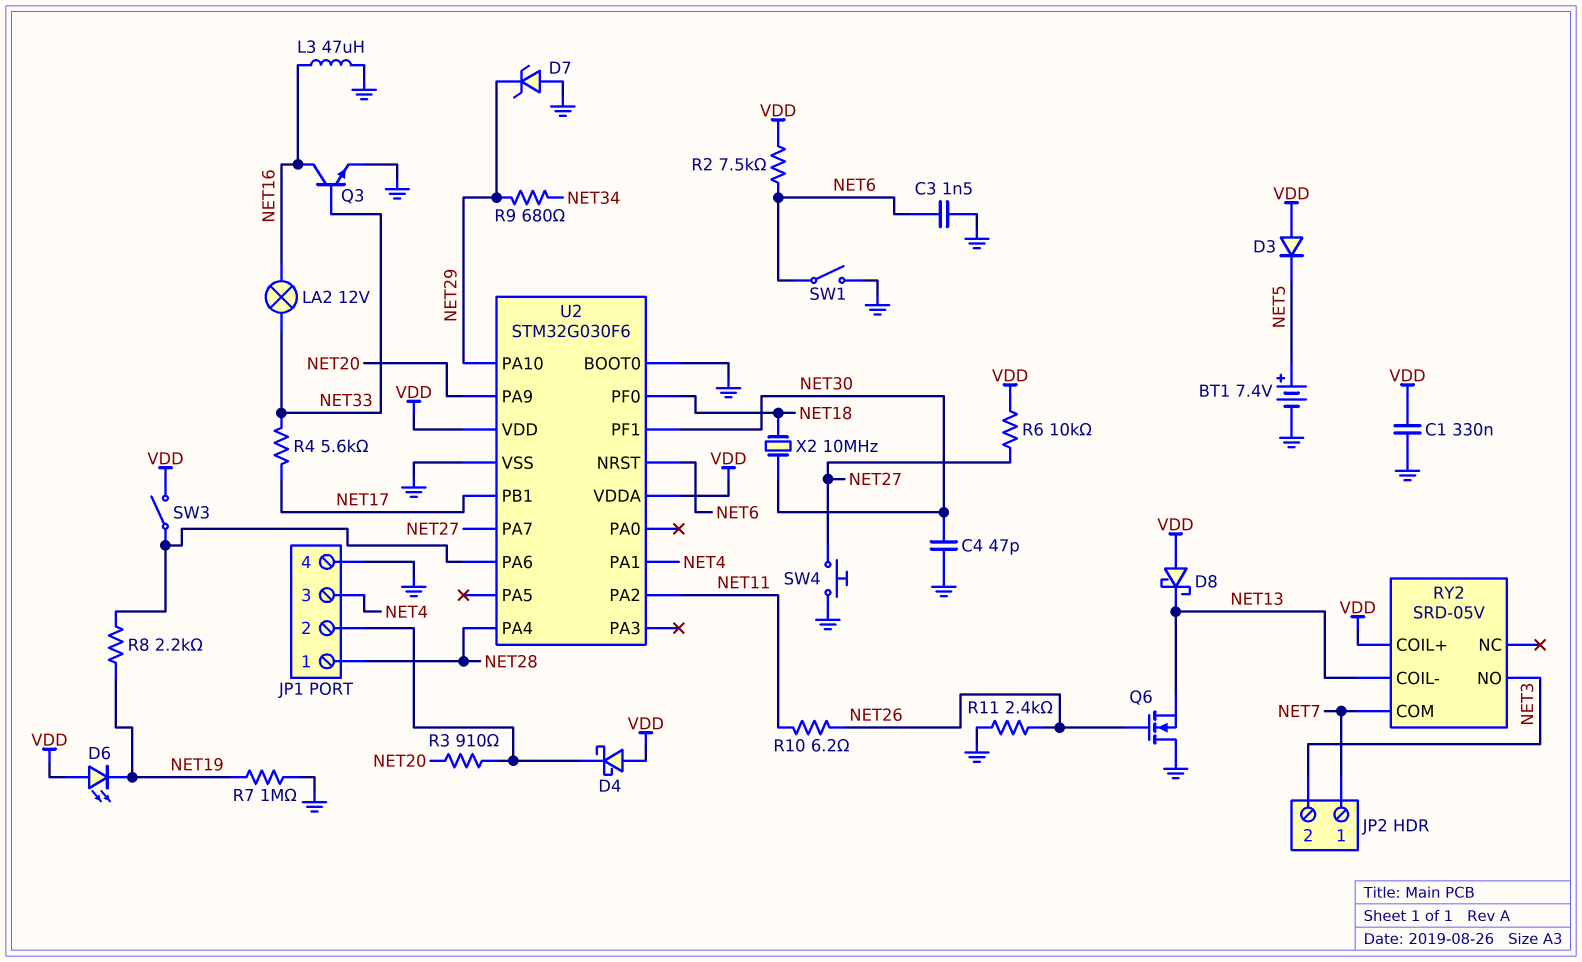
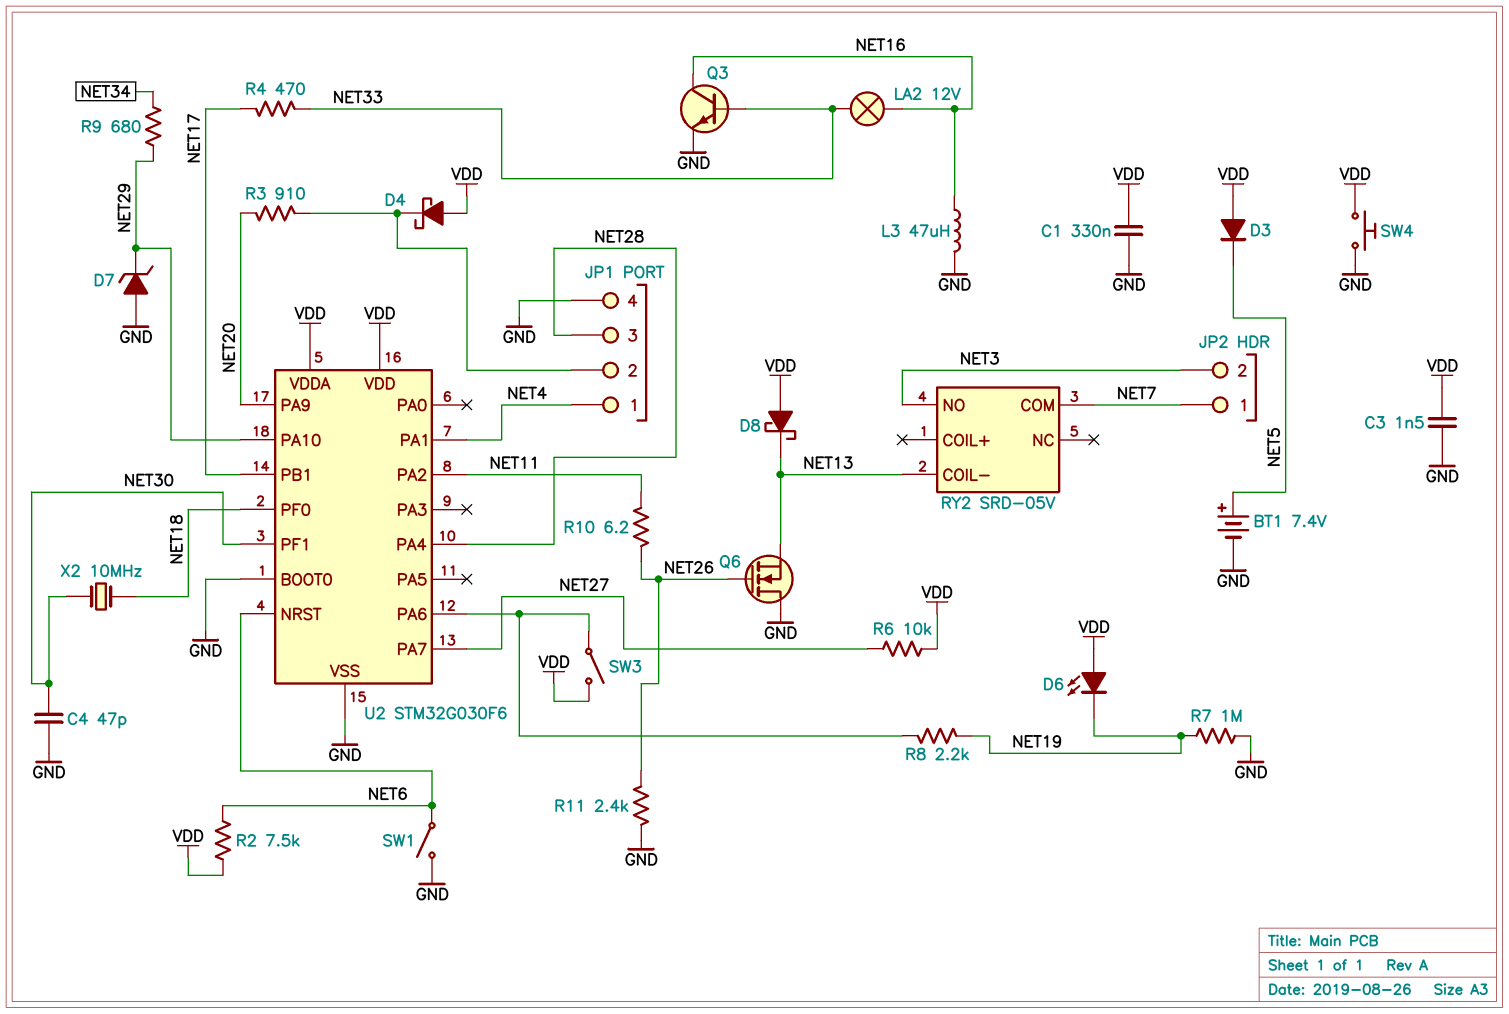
C3: 1.5nF (GND, NET6) -> 1.5nF (GND, VDD)
JP1 pin 1: NET28 -> NET4
JP1 pin 3: NET4 -> NET28
R4: 5.6k (NET17, NET33) -> 470 (NET17, NET33)
RY2 pin COIL+: VDD -> none
SW4: button (GND, NET27) -> button (GND, VDD)

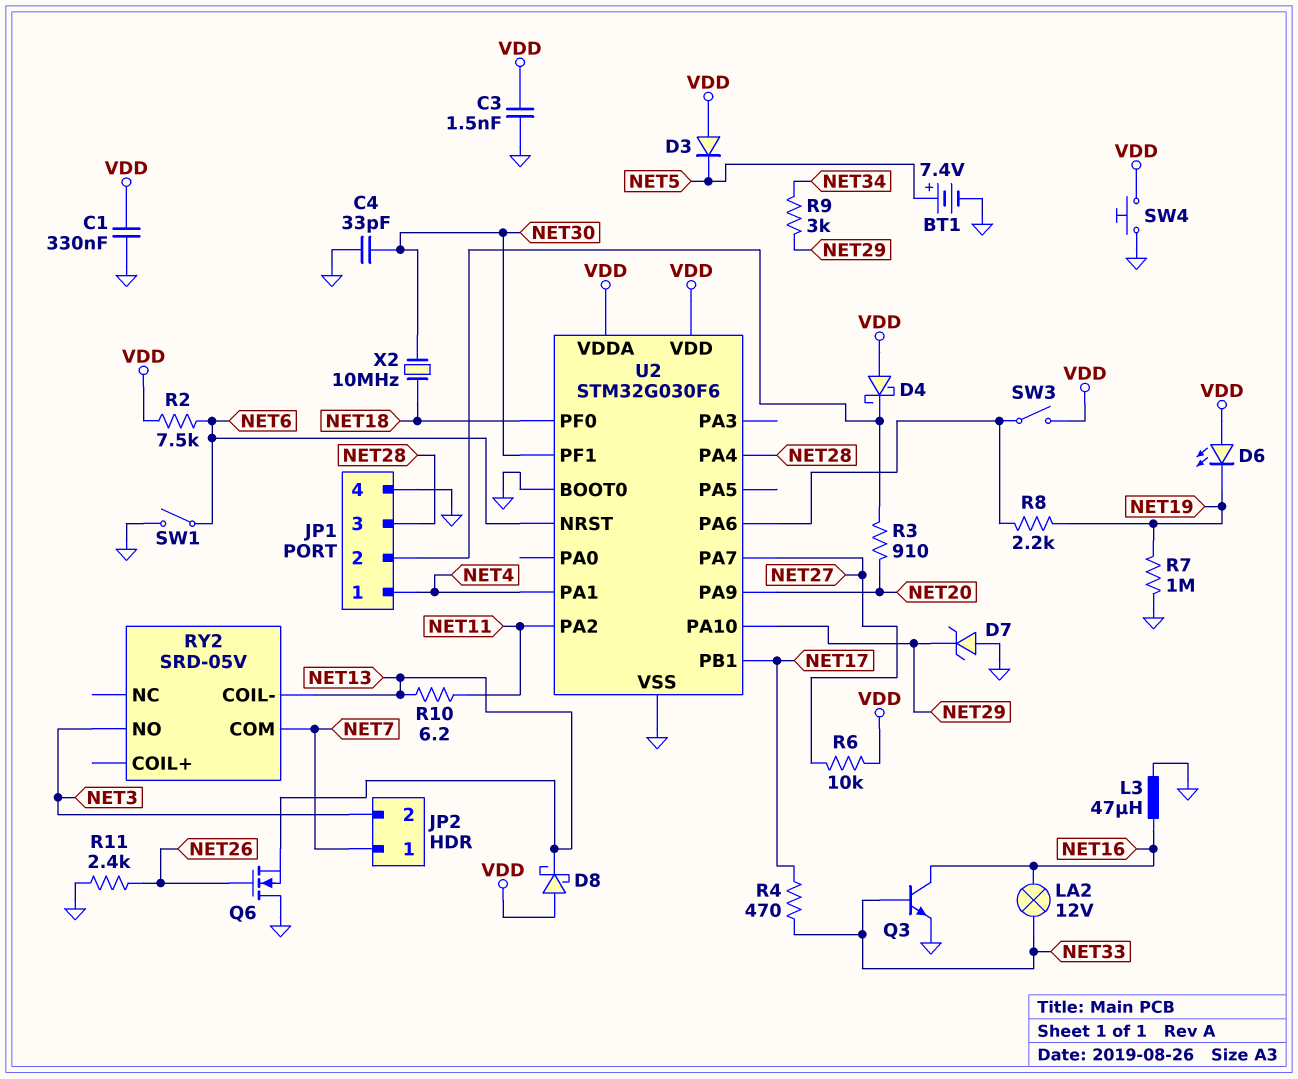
C4: 47pF (GND, NET30) -> 33pF (GND, NET30)
R9: 680 (NET29, NET34) -> 3k (NET29, NET34)
R10: 6.2 (NET11, NET26) -> 6.2 (NET11, NET13)

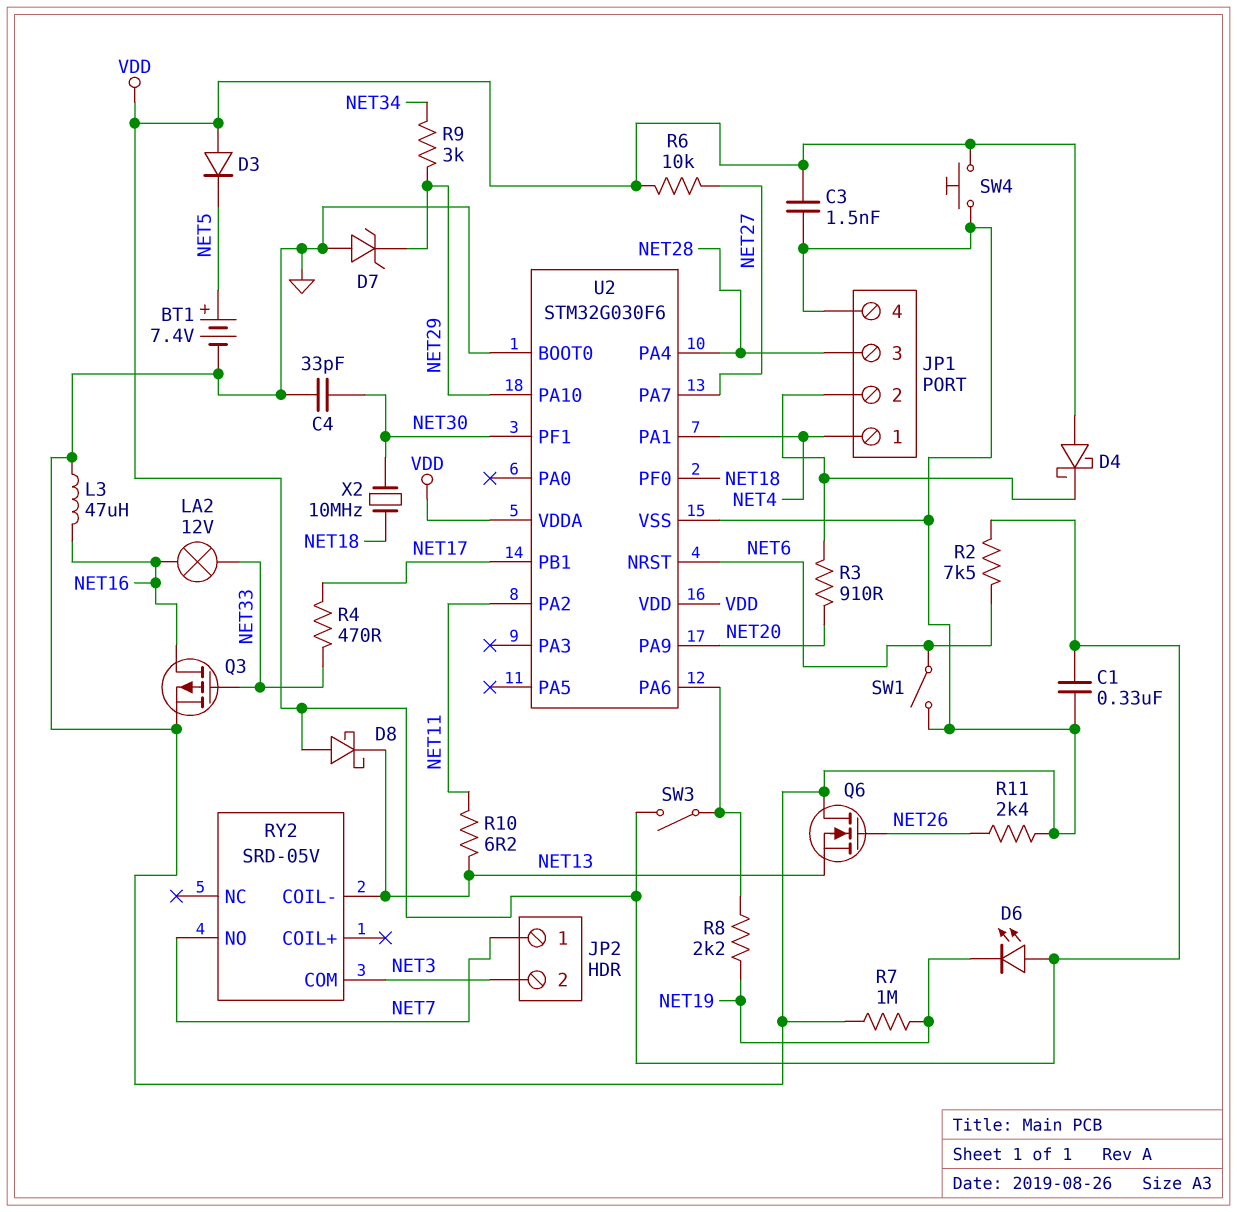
Q3: NPN (B NET33, C NET16, E GND) -> PMOS (G NET33, D NET16, S GND)
RY2 pin COM: NET7 -> NET3
RY2 pin NO: NET3 -> NET7

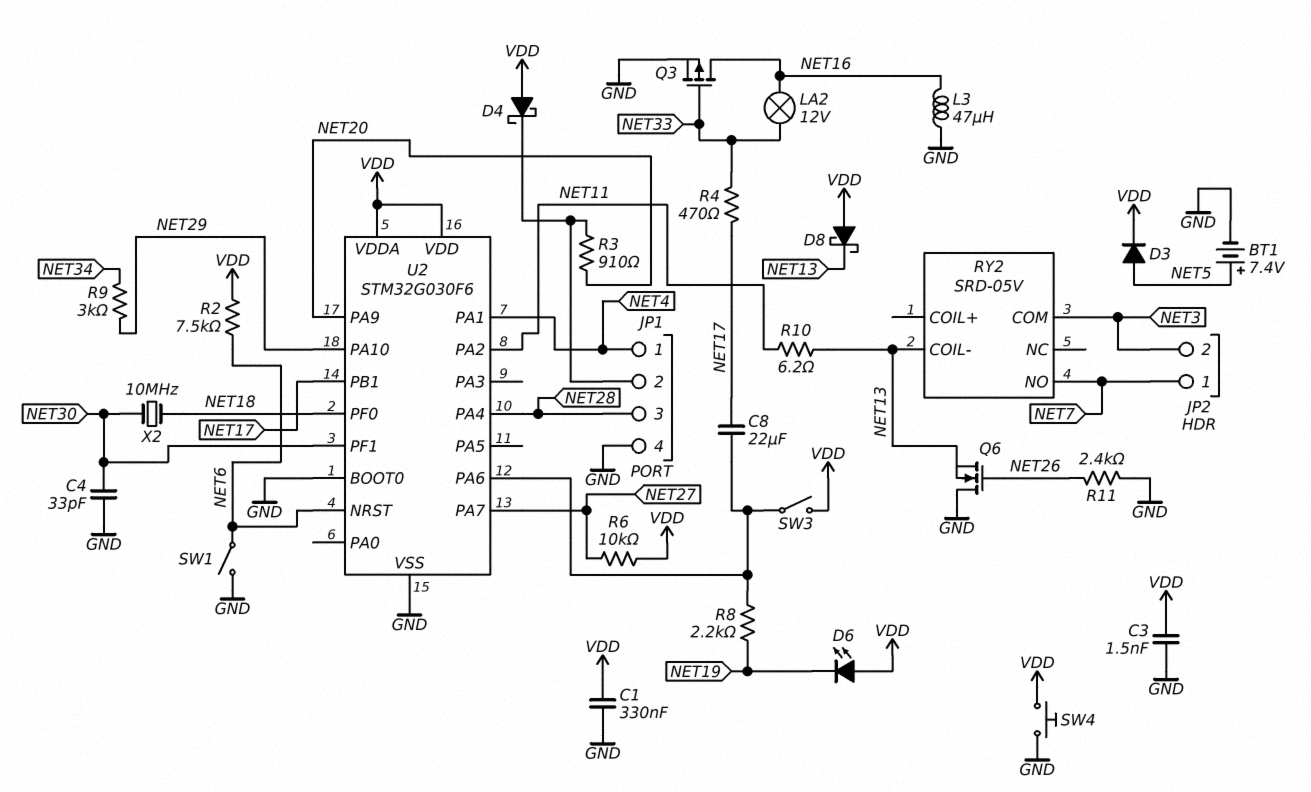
C8: none -> 22uF (NET17, U2/PA6)
D3: diode (A VDD, K NET5) -> diode (A NET5, K VDD)
D7: zener (A GND, K NET29) -> none
R7: 1M (GND, NET19) -> none

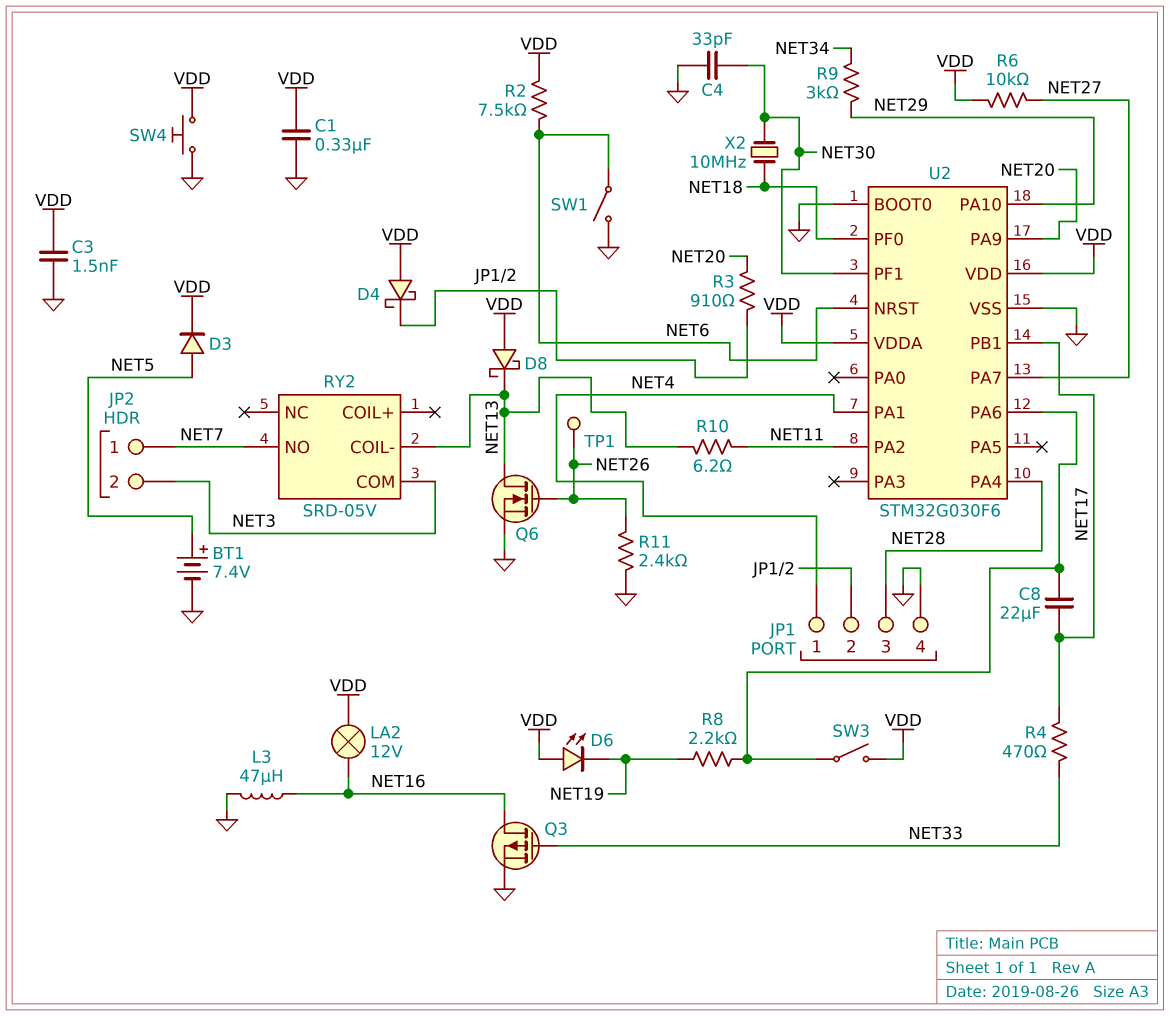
LA2: lamp 12V (NET16, NET33) -> lamp 12V (NET16, VDD)
Q6: NMOS (G NET26, D GND, S NET13) -> NMOS (G NET26, D NET13, S GND)
TP1: none -> test point (NET26)

